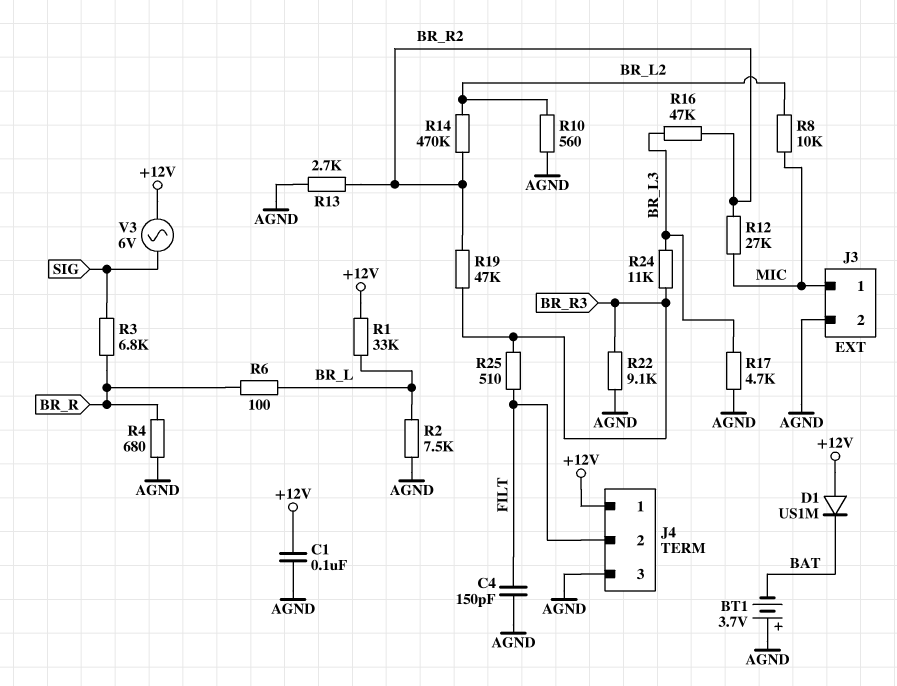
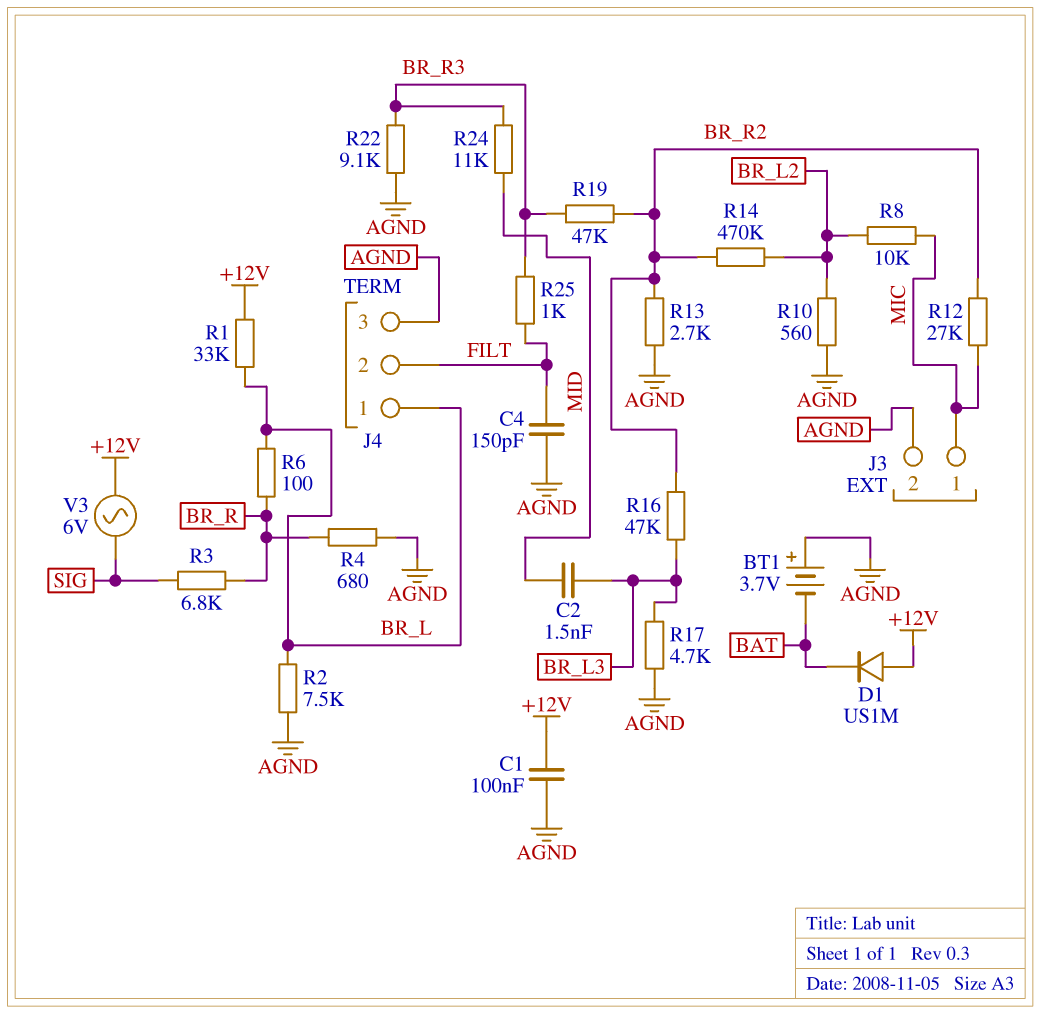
C2: none -> 1.5nF (BR_L3, MID)
J4 pin 1: +12V -> BR_L
R24: 11k (BR_L3, BR_R3) -> 11k (BR_R3, MID)
R25: 510 (BR_R3, FILT) -> 1k (BR_R3, FILT)

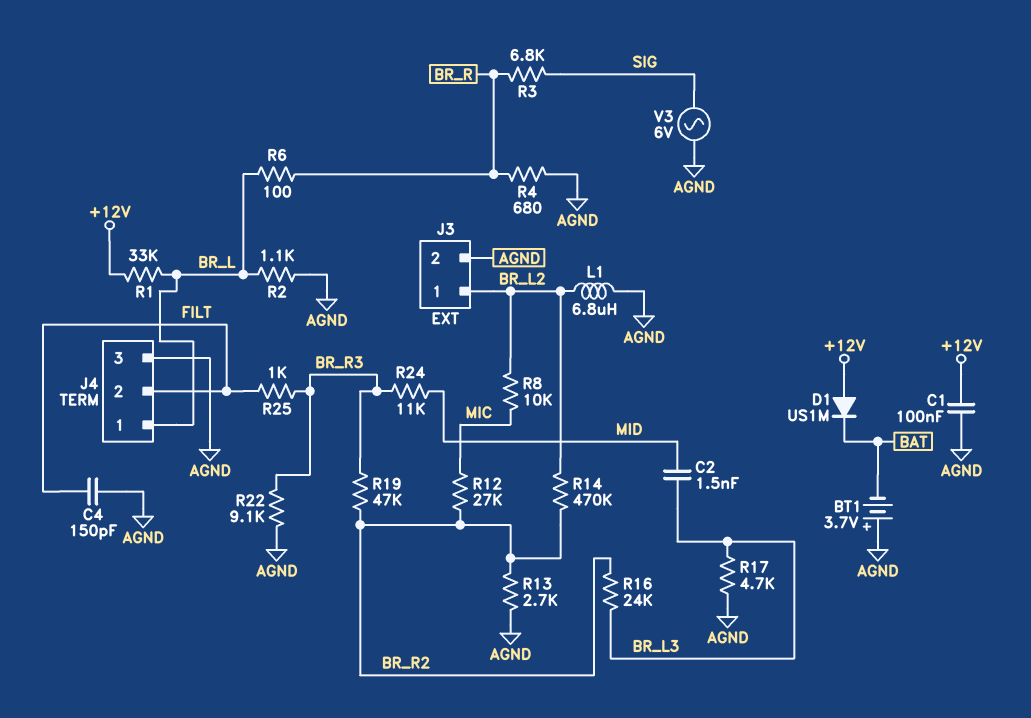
J3 pin 1: MIC -> BR_L2
L1: none -> 6.8uH (AGND, BR_L2)
R2: 7.5k (AGND, BR_L) -> 1.1k (AGND, BR_L)
R10: 560 (AGND, BR_L2) -> none
R16: 47k (BR_L3, BR_R2) -> 24k (BR_L3, BR_R2)
V3: AC 6V (+12V, SIG) -> AC 6V (AGND, SIG)

